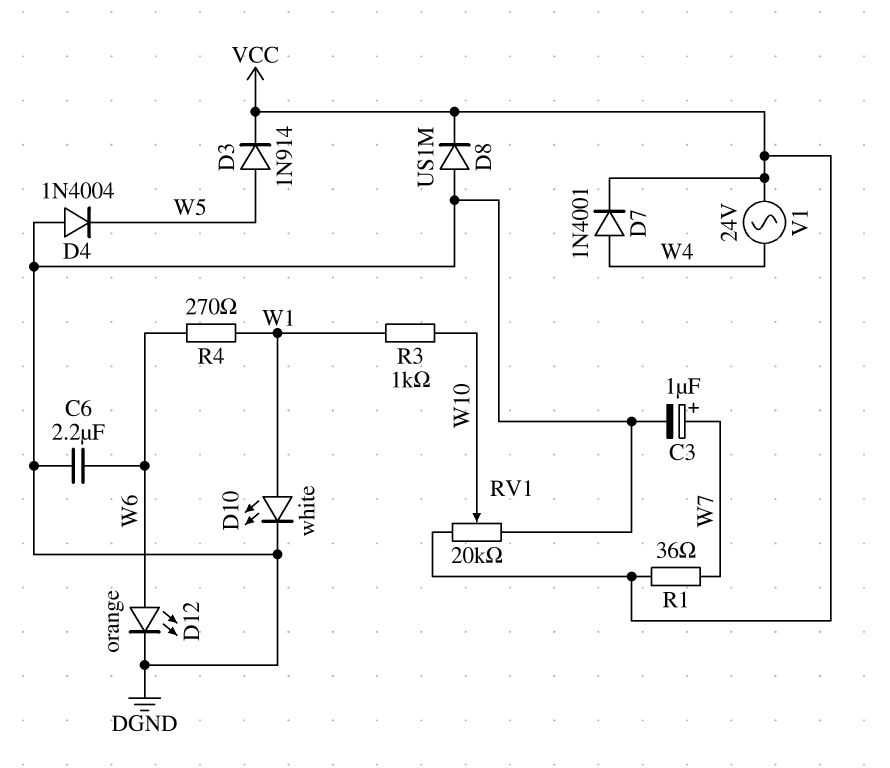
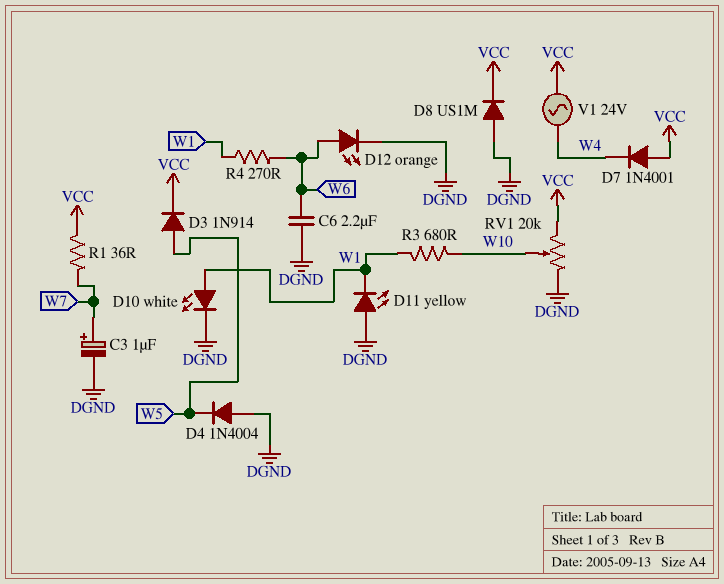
D7: diode 1N4001 (A W4, K VCC) -> diode 1N4001 (A VCC, K W4)
D11: none -> LED yellow (A DGND, K W1)
R3: 1k (W1, W10) -> 680 (W1, W10)

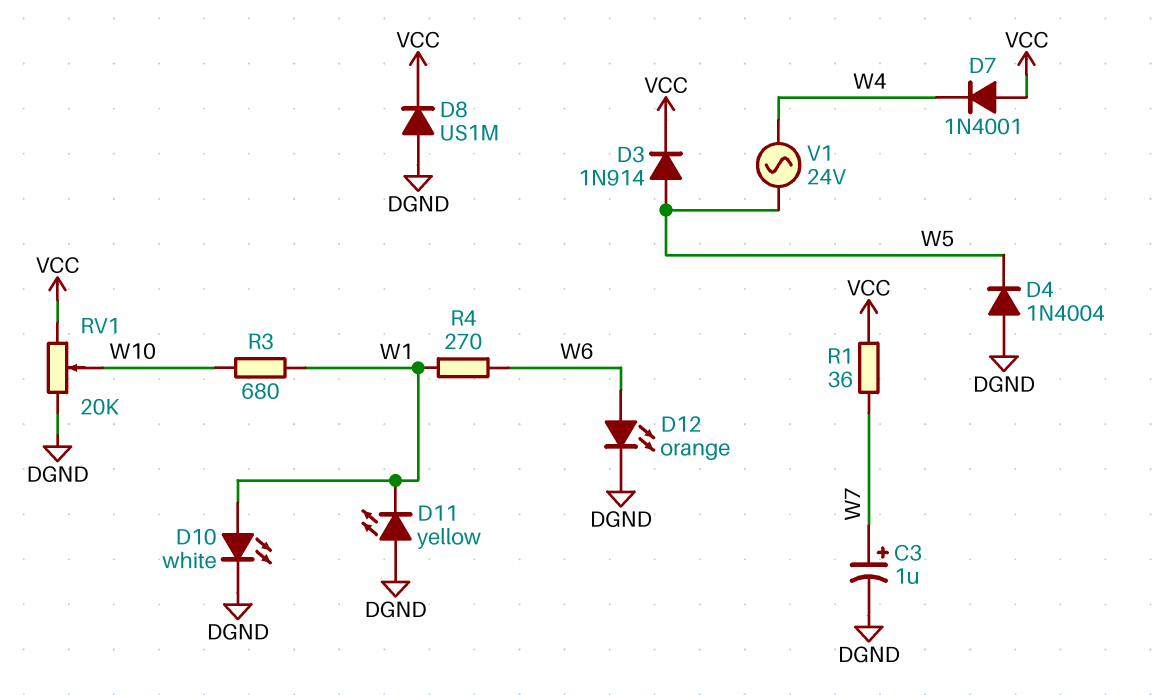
C6: 2.2uF (DGND, W6) -> none
V1: AC 24V (VCC, W4) -> AC 24V (W4, W5)

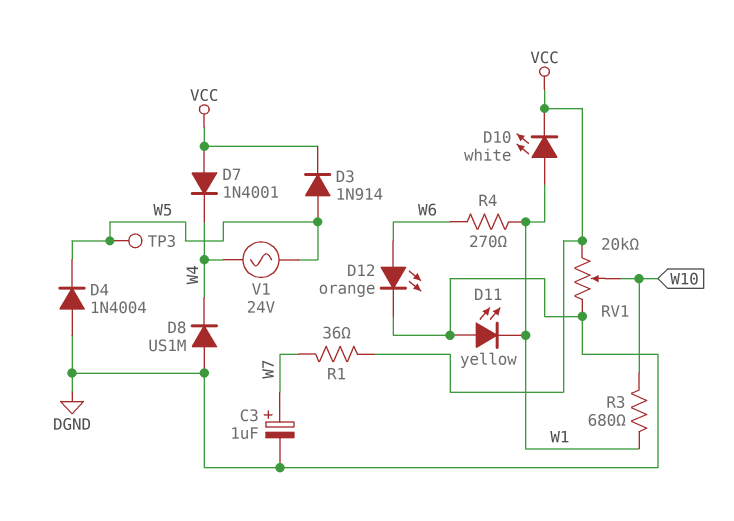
D8: diode US1M (A DGND, K VCC) -> diode US1M (A DGND, K W4)
D10: LED white (A W1, K DGND) -> LED white (A W1, K VCC)
TP3: none -> test point (W5)

